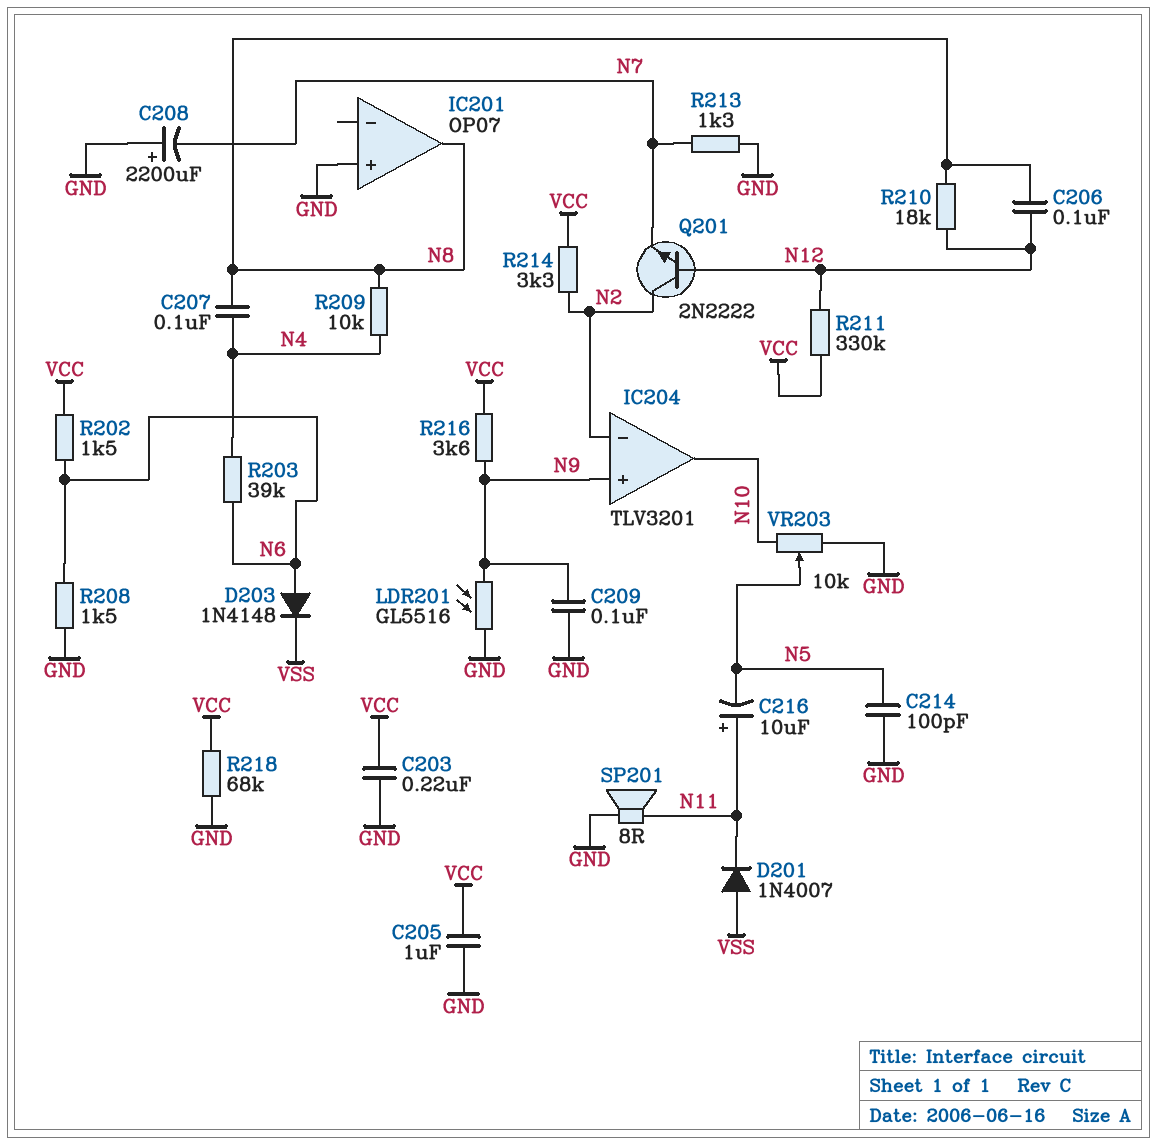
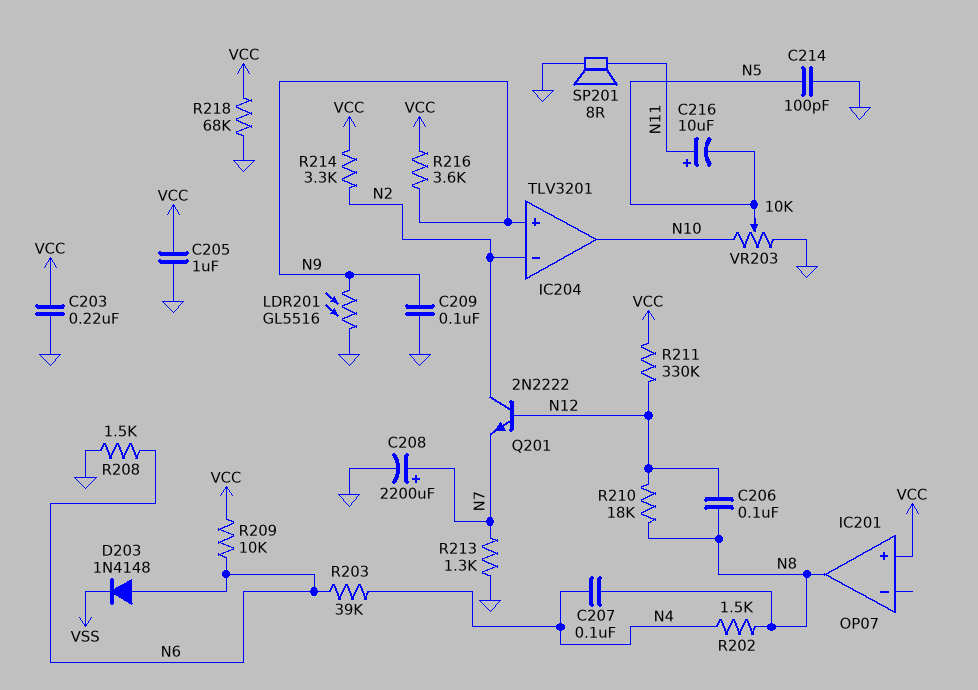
C208: 2200uF (plus GND, minus N7) -> 2200uF (plus N7, minus GND)
D201: diode 1N4007 (A VSS, K N11) -> none
IC201 pin in+: GND -> VCC
R202: 1.5k (N6, VCC) -> 1.5k (N4, N8)
R209: 10k (N4, N8) -> 10k (N6, VCC)

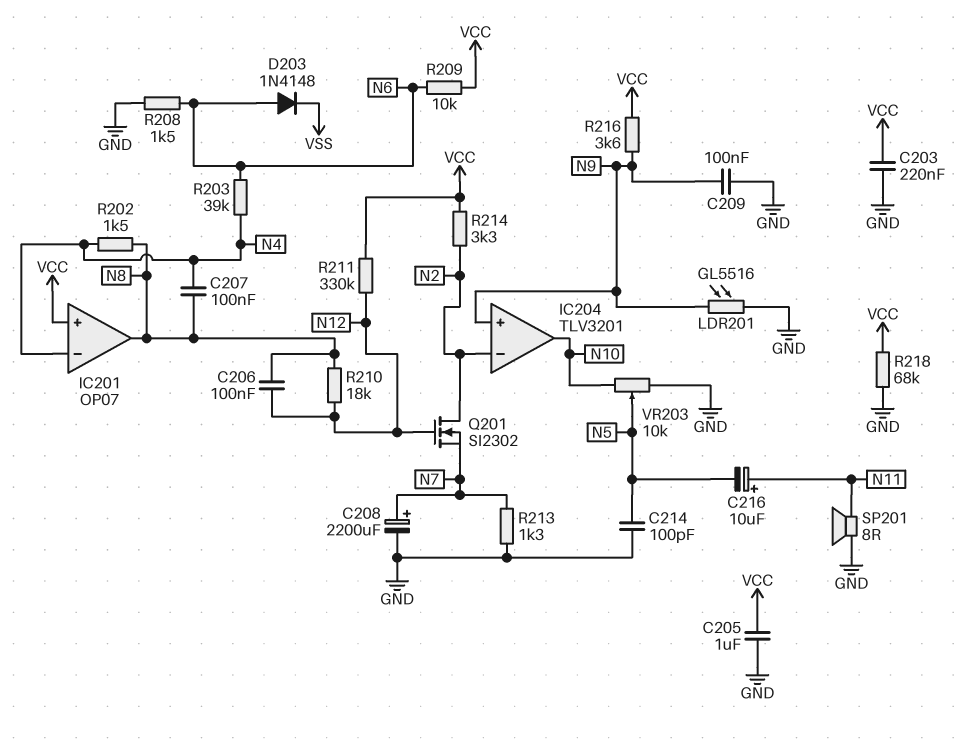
IC201 pin in-: none -> N4
Q201: NPN 2N2222 (B N12, C N2, E N7) -> NMOS SI2302 (G N12, D N2, S N7)

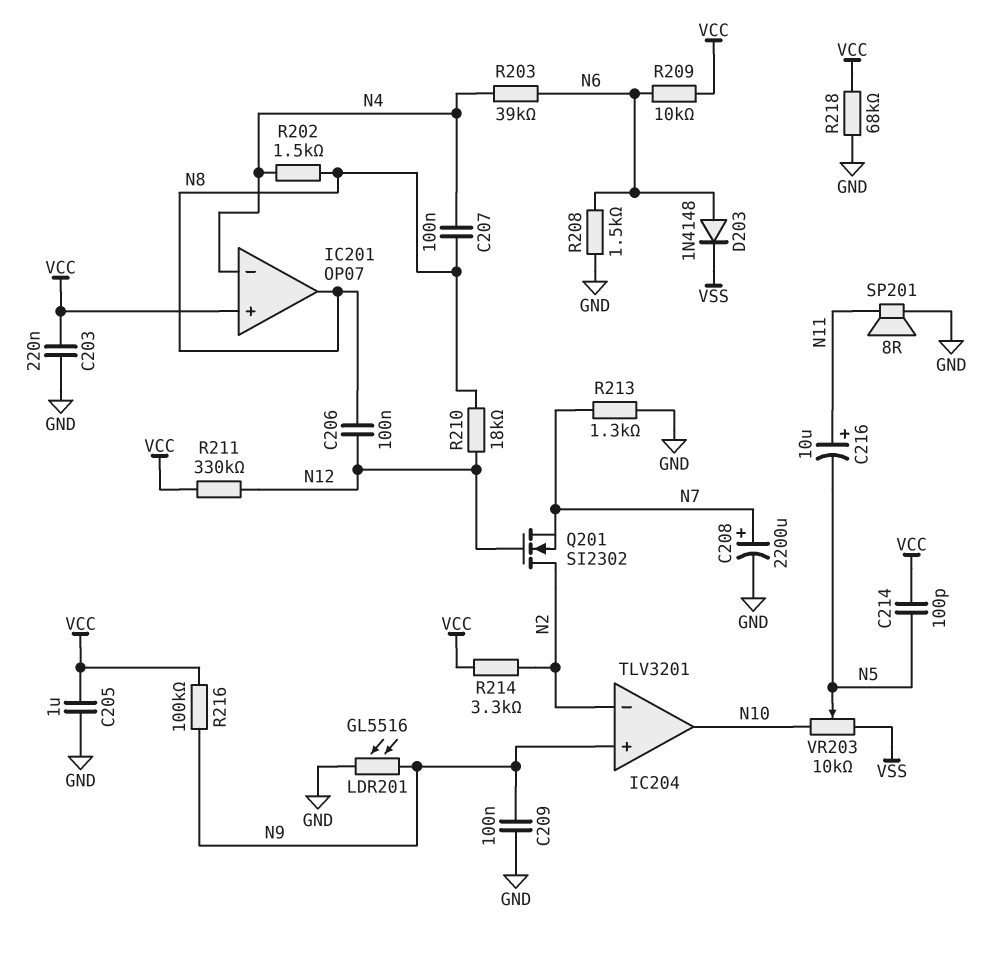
C214: 100pF (GND, N5) -> 100pF (N5, VCC)
R216: 3.6k (N9, VCC) -> 100k (N9, VCC)
VR203: 10k (GND, N10, wiper N5) -> 10k (N10, VSS, wiper N5)

